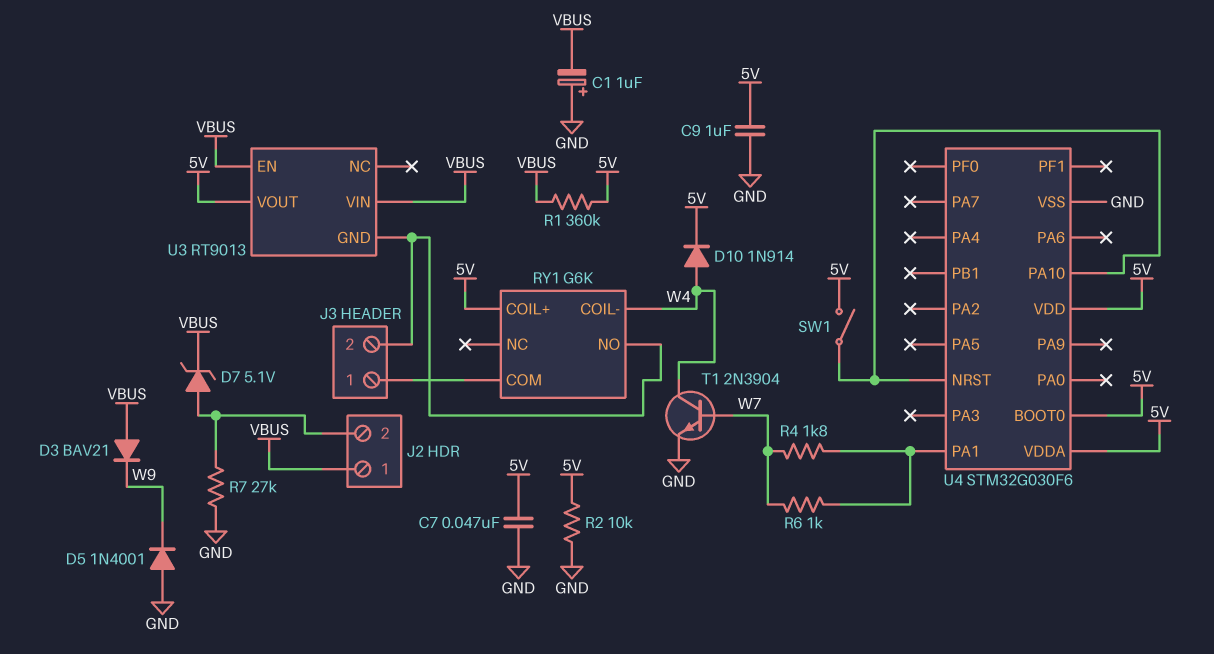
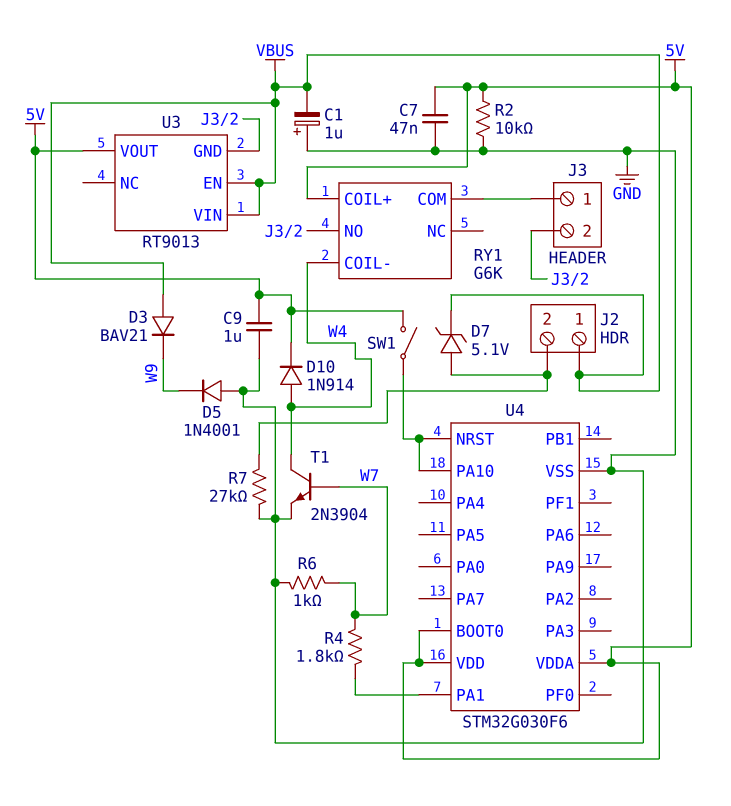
R1: 360k (5V, VBUS) -> none
R6: 1k (U4/PA1, W7) -> 1k (GND, W7)

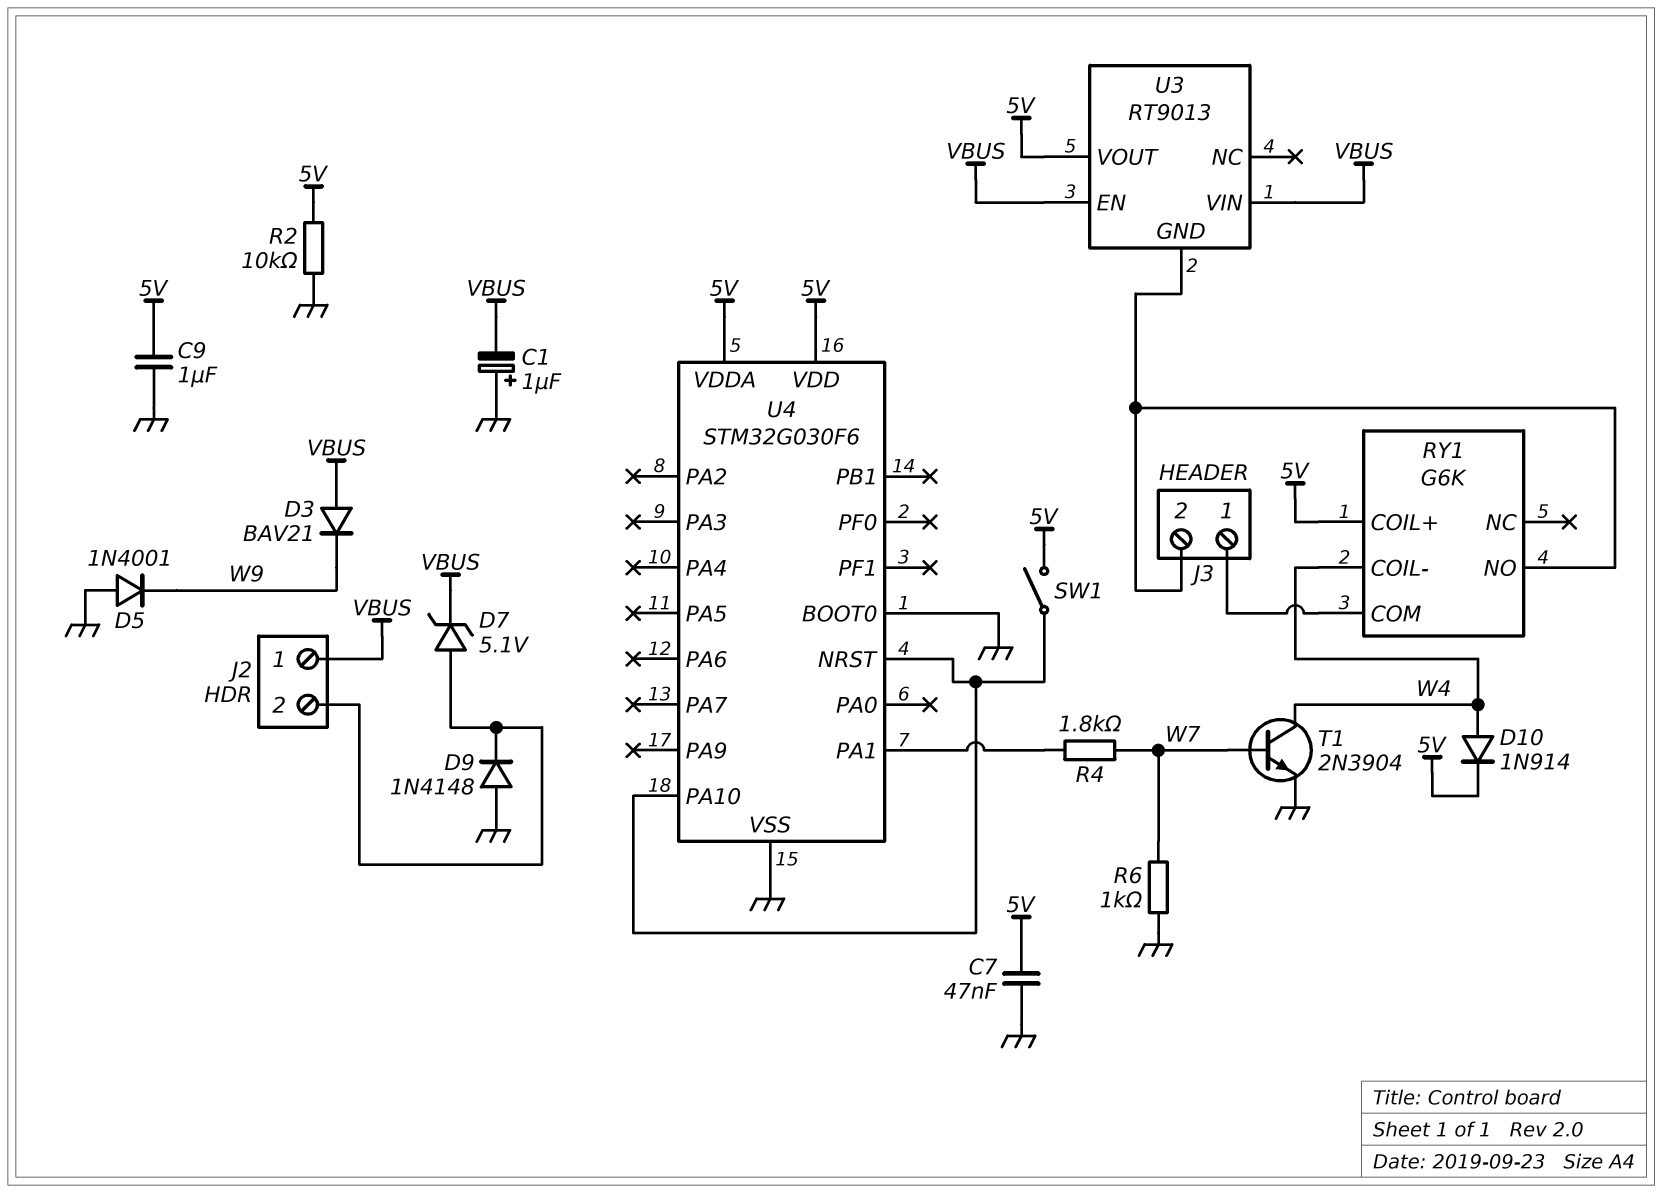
D9: none -> diode 1N4148 (A GND, K J2/2)
R7: 27k (GND, J2/2) -> none
U4 pin BOOT0: 5V -> GND

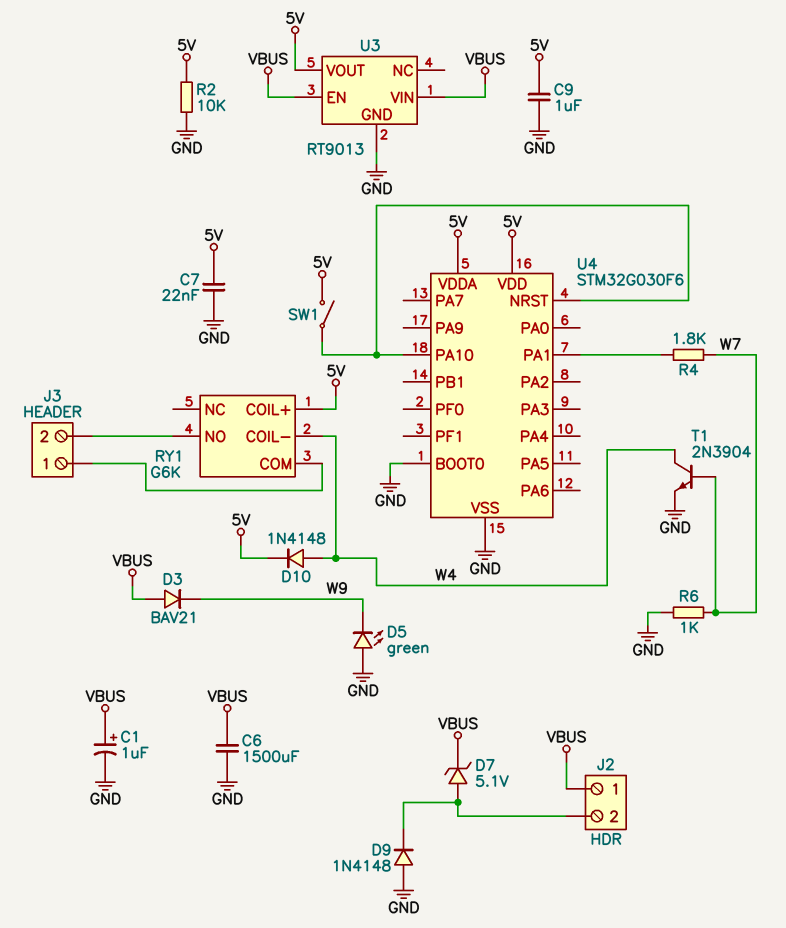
C1: 1uF (plus GND, minus VBUS) -> 1uF (plus VBUS, minus GND)
C6: none -> 1500uF (GND, VBUS)
C7: 47nF (5V, GND) -> 22nF (5V, GND)
D5: diode 1N4001 (A GND, K W9) -> LED green (A GND, K W9)
D10: diode 1N914 (A W4, K 5V) -> diode 1N4148 (A W4, K 5V)
U3 pin GND: J3/2 -> GND

